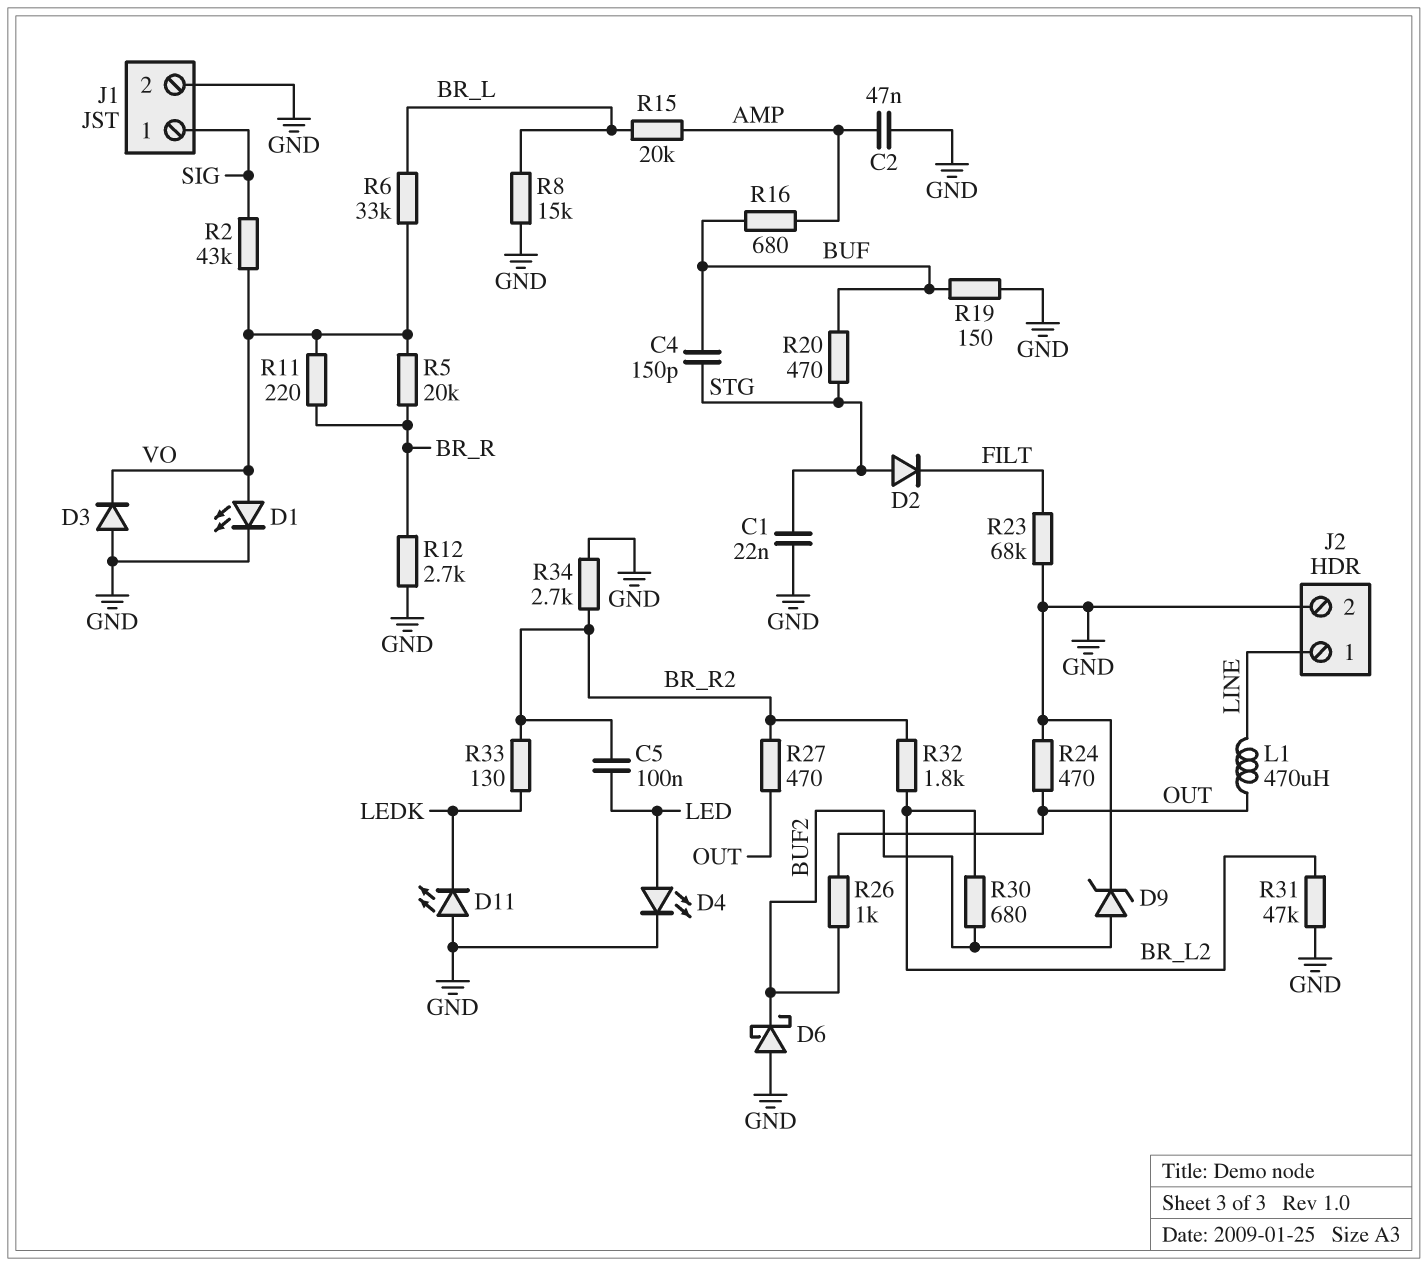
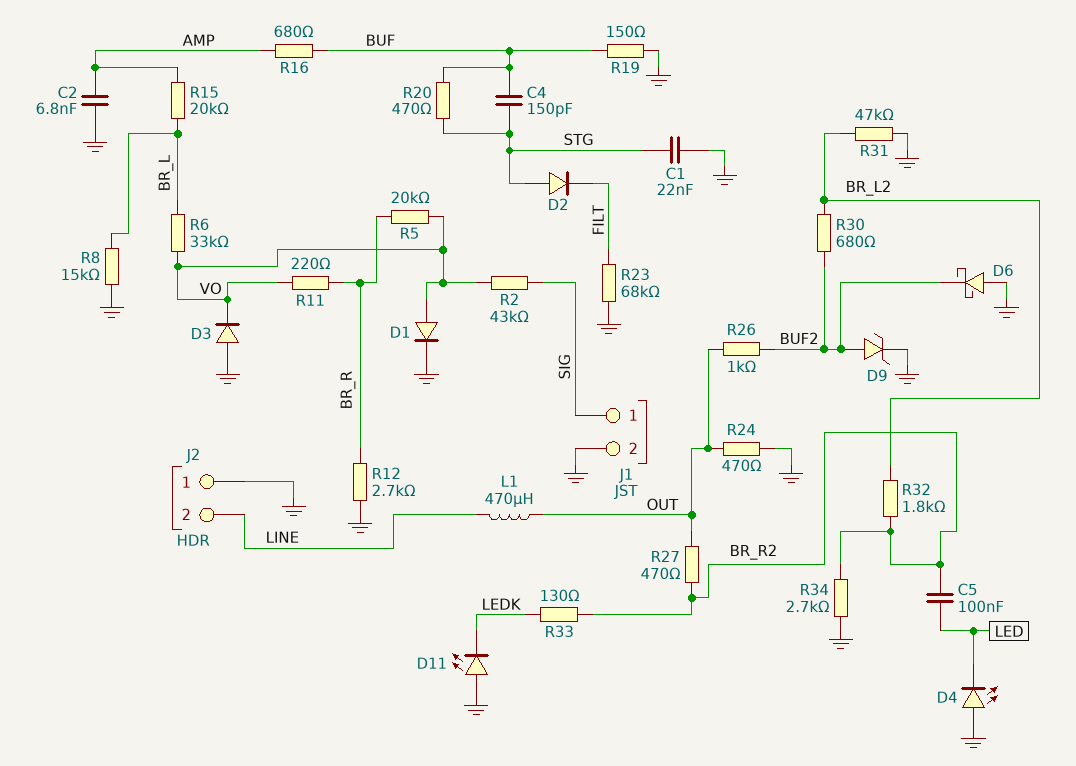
C2: 47nF (AMP, GND) -> 6.8nF (AMP, GND)
D1: LED (A VO, K GND) -> diode (A VO, K GND)
D4: LED (A LED, K GND) -> LED (A GND, K LED)
J2 pin 1: LINE -> GND
J2 pin 2: GND -> LINE

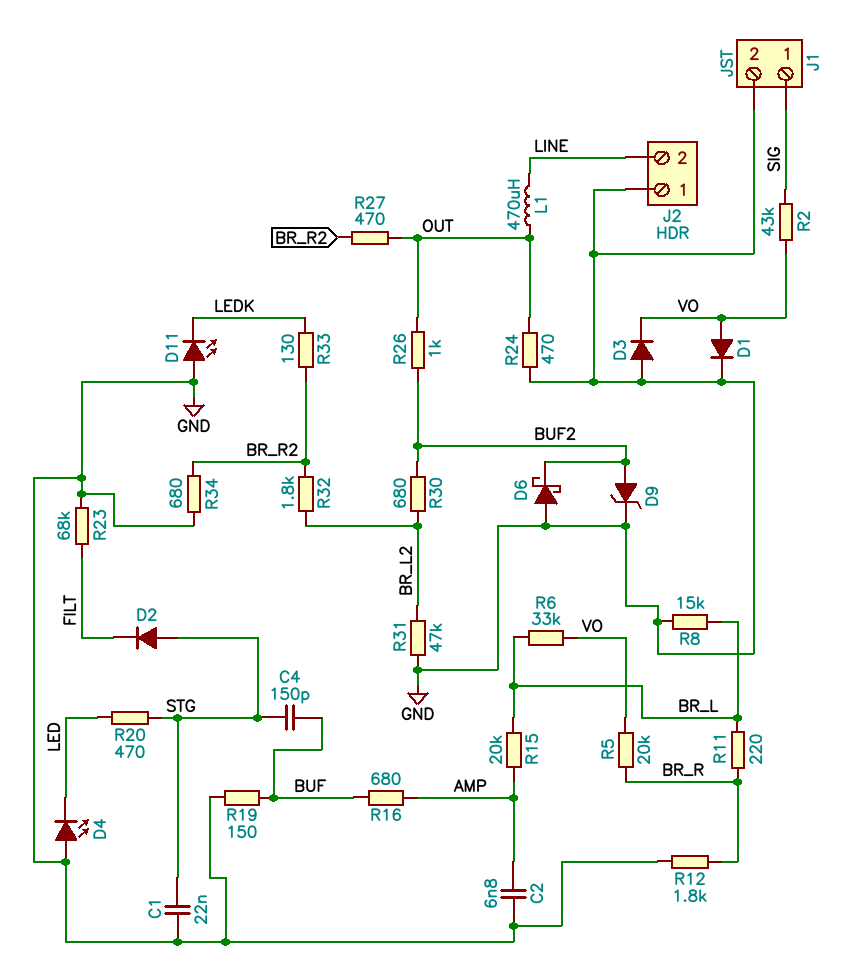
C5: 100nF (BR_R2, LED) -> none
R11: 220 (BR_R, VO) -> 220 (BR_L, BR_R)
R12: 2.7k (BR_R, GND) -> 1.8k (BR_R, GND)
R20: 470 (BUF, STG) -> 470 (LED, STG)
R34: 2.7k (BR_R2, GND) -> 680 (BR_R2, GND)

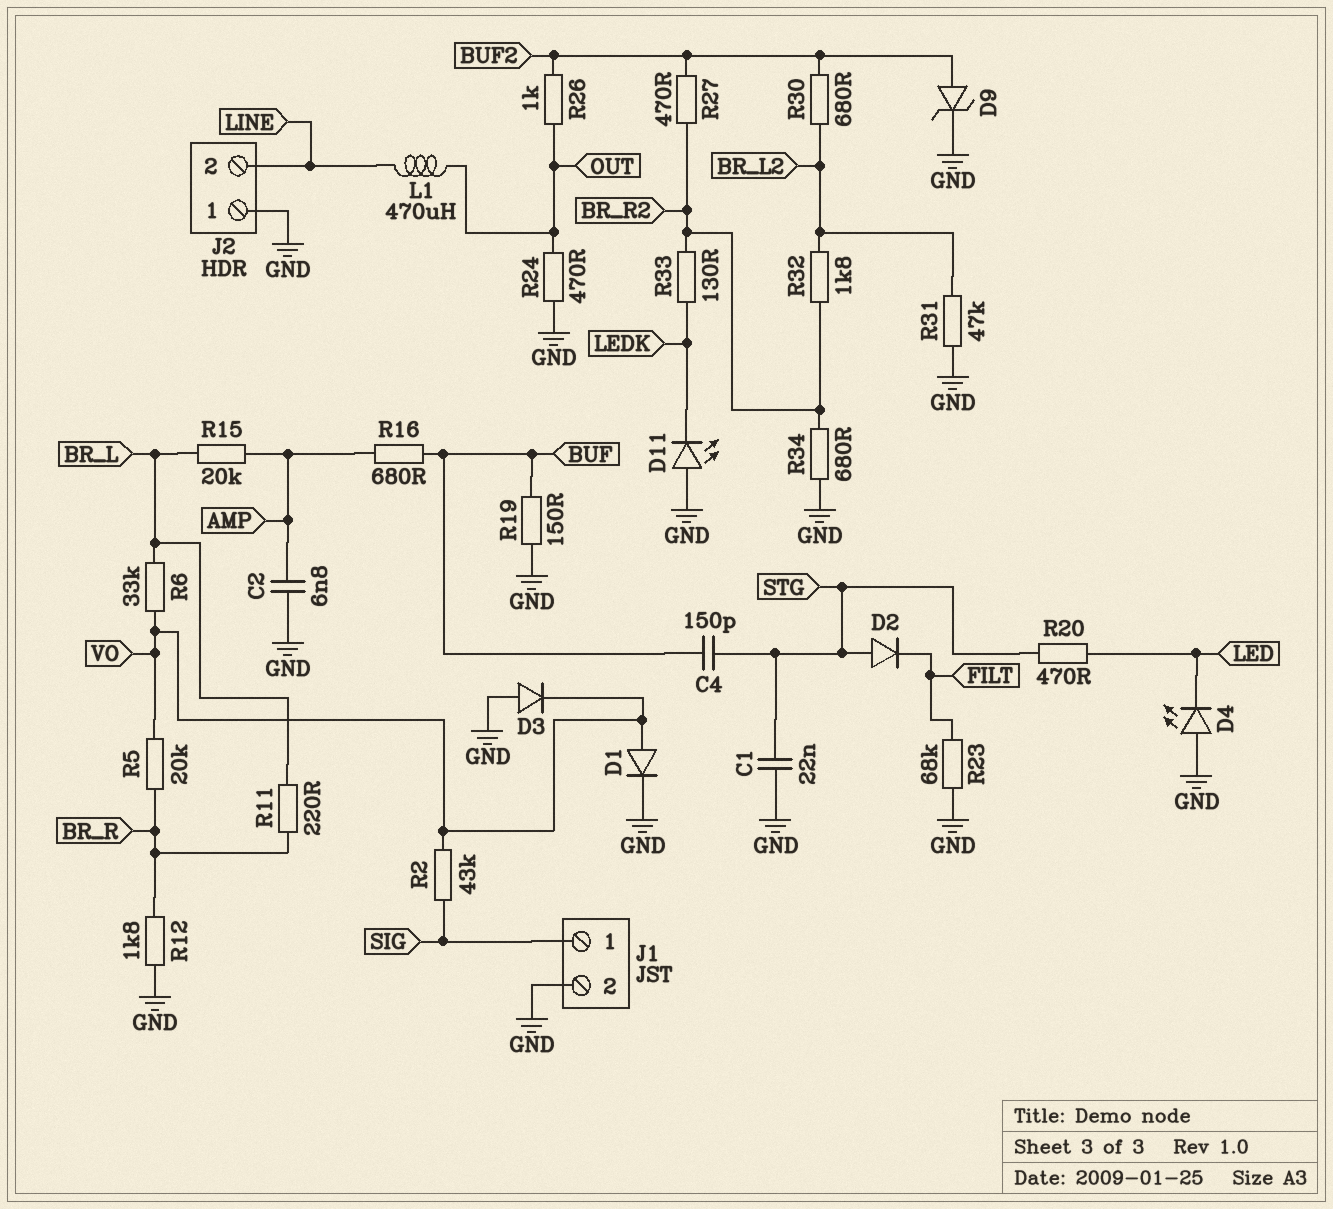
D6: schottky (A GND, K BUF2) -> none
R8: 15k (BR_L, GND) -> none
R27: 470 (BR_R2, OUT) -> 470 (BR_R2, BUF2)

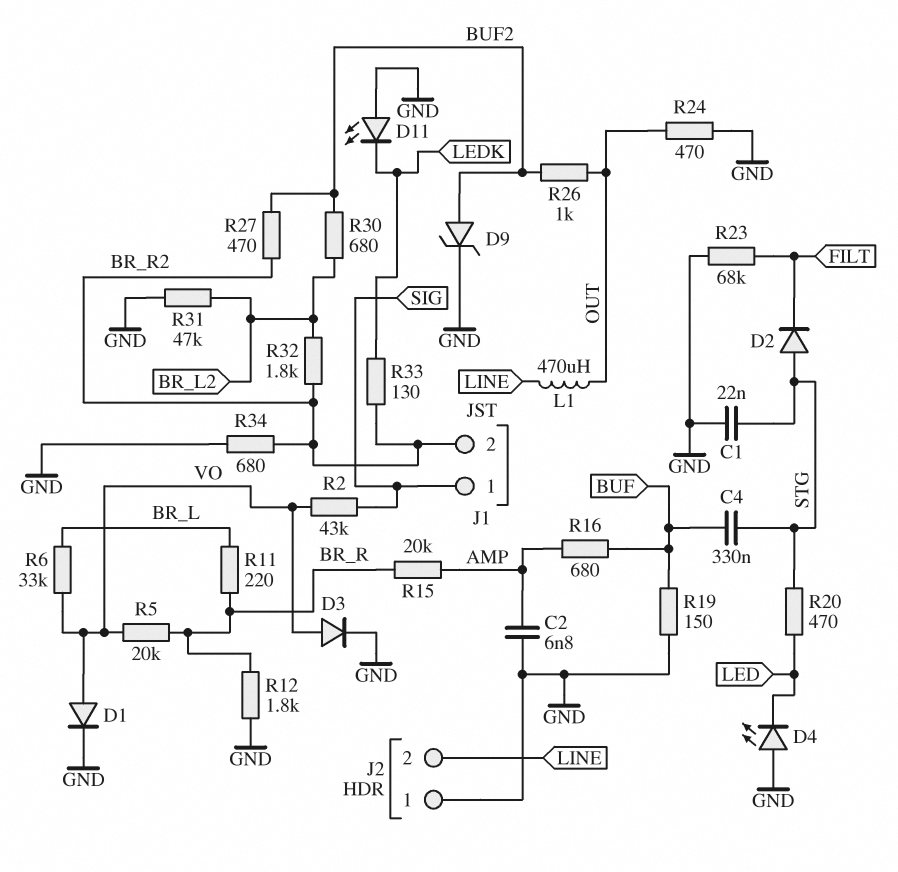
C4: 150pF (BUF, STG) -> 330nF (BUF, STG)
D3: diode (A GND, K VO) -> diode (A VO, K GND)
J1 pin 2: GND -> BR_R2
R15: 20k (AMP, BR_L) -> 20k (AMP, BR_R)

